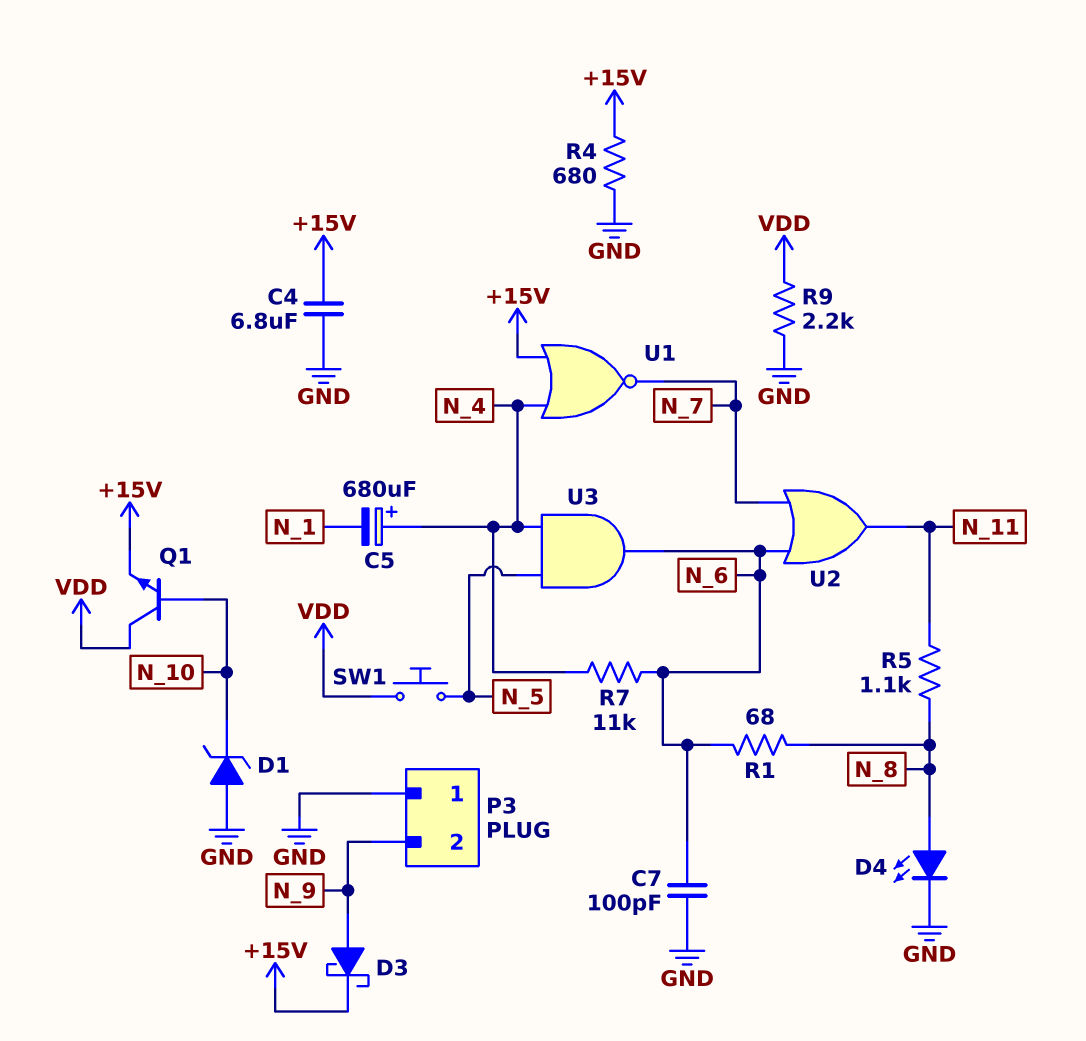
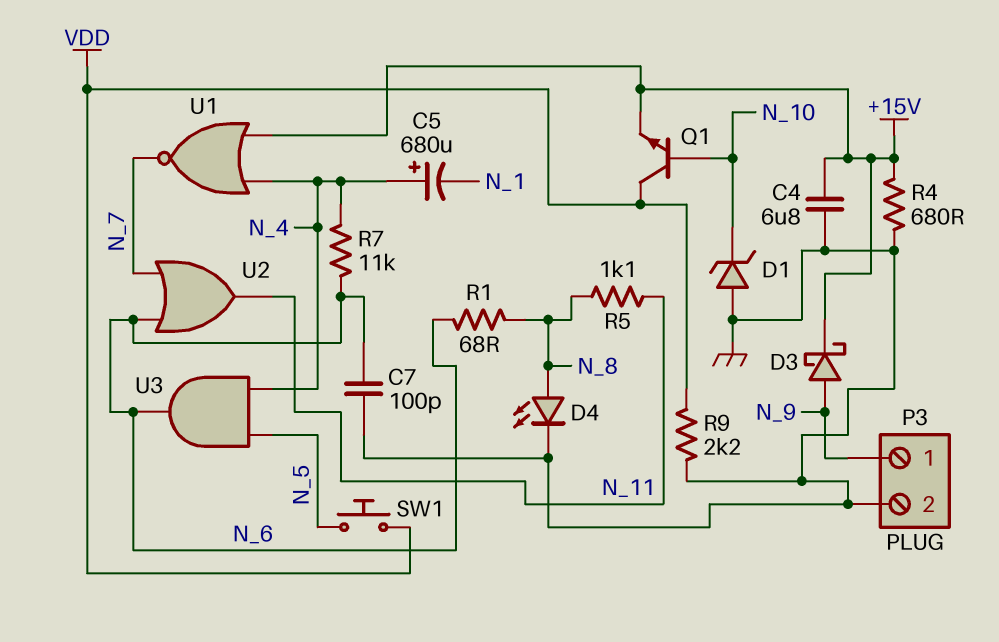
P3 pin 1: GND -> N_9
P3 pin 2: N_9 -> GND

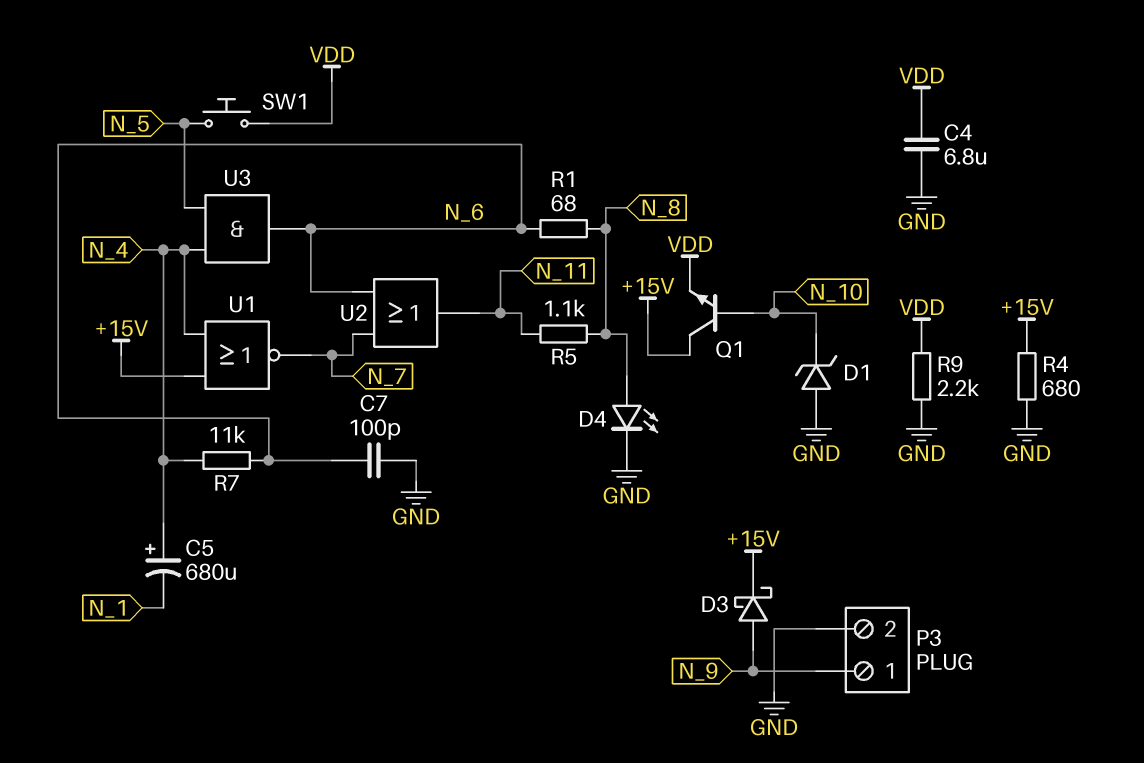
C4: 6.8uF (+15V, GND) -> 6.8uF (GND, VDD)
Q1: NPN (B N_10, C VDD, E +15V) -> NPN (B N_10, C +15V, E VDD)

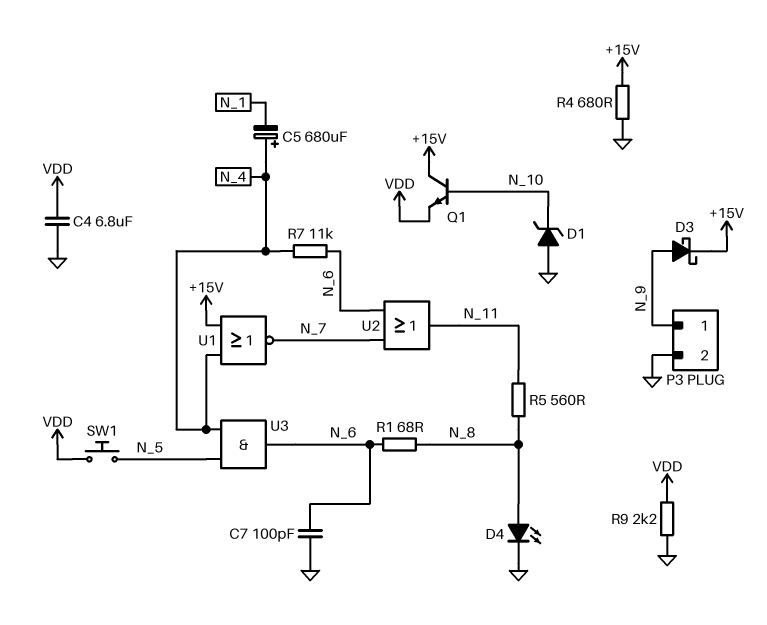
R5: 1.1k (N_8, N_11) -> 560 (N_8, N_11)

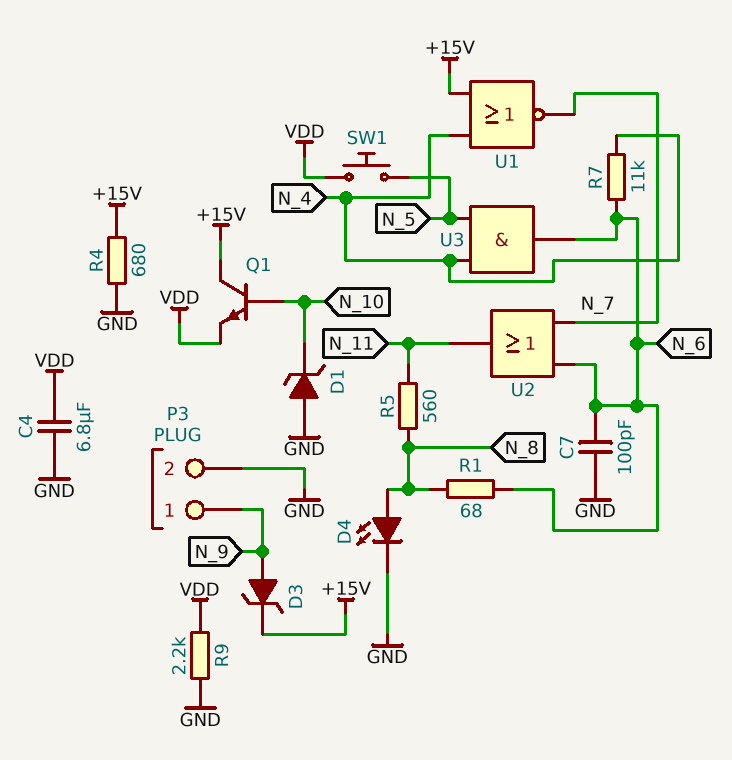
C5: 680uF (plus N_4, minus N_1) -> none
D3: schottky (A N_9, K +15V) -> zener (A N_9, K +15V)

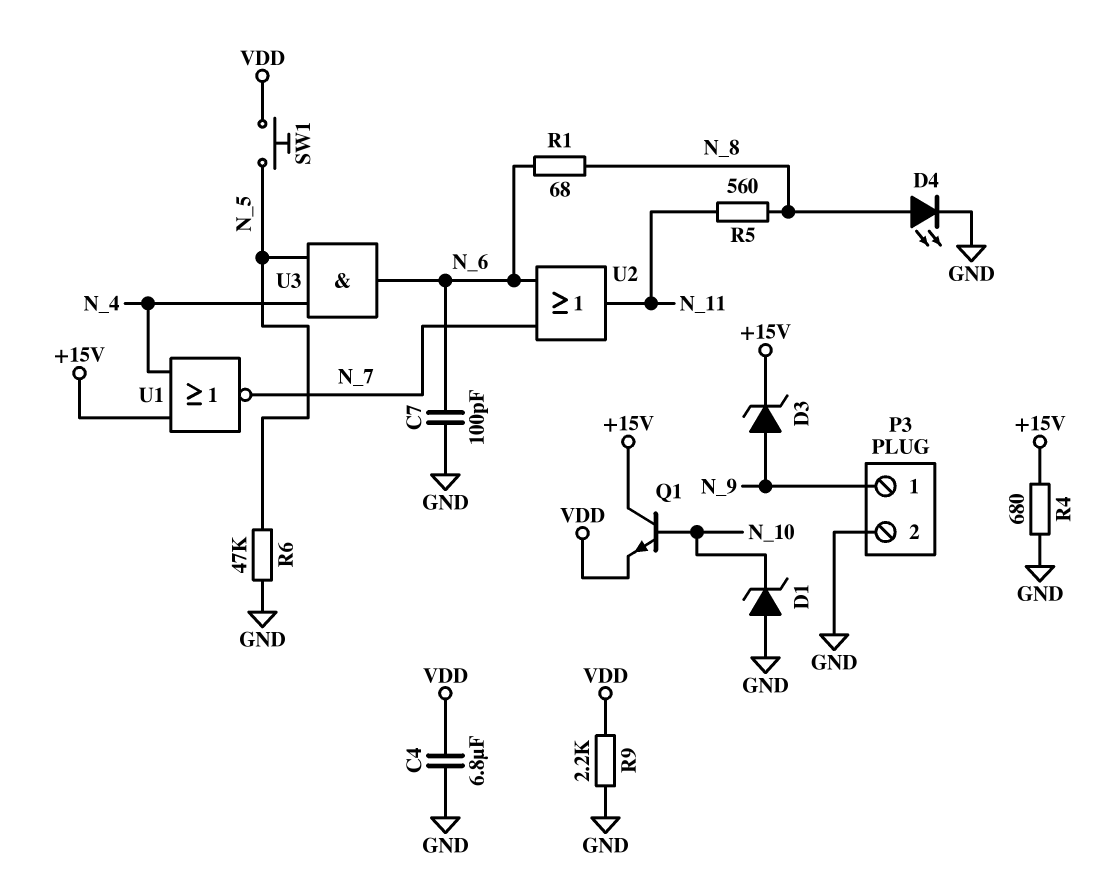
R6: none -> 47k (GND, N_5)
R7: 11k (N_4, N_6) -> none

